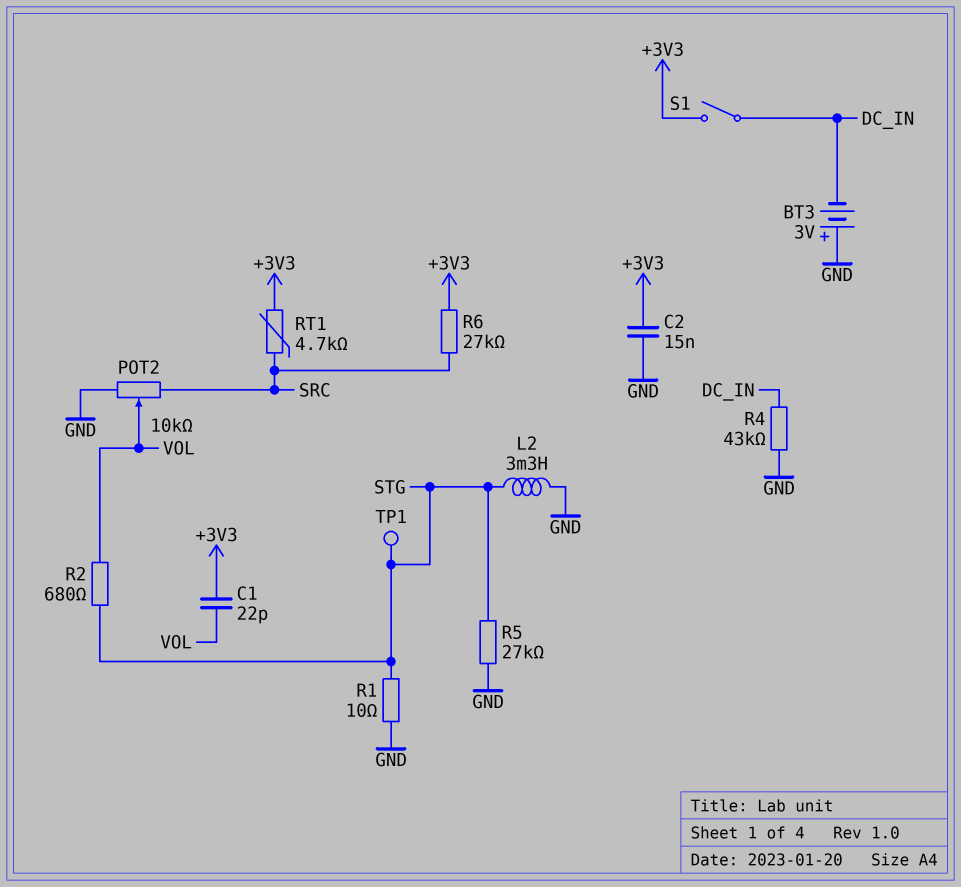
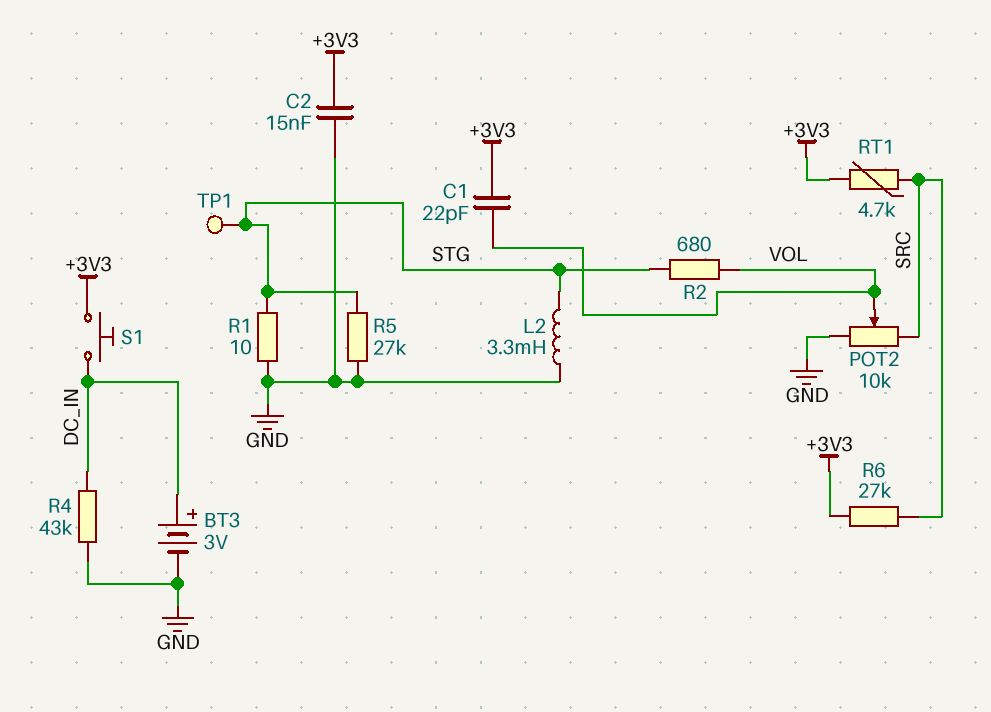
BT3: 3V (plus GND, minus DC_IN) -> 3V (plus DC_IN, minus GND)
S1: switch (+3V3, DC_IN) -> button (+3V3, DC_IN)

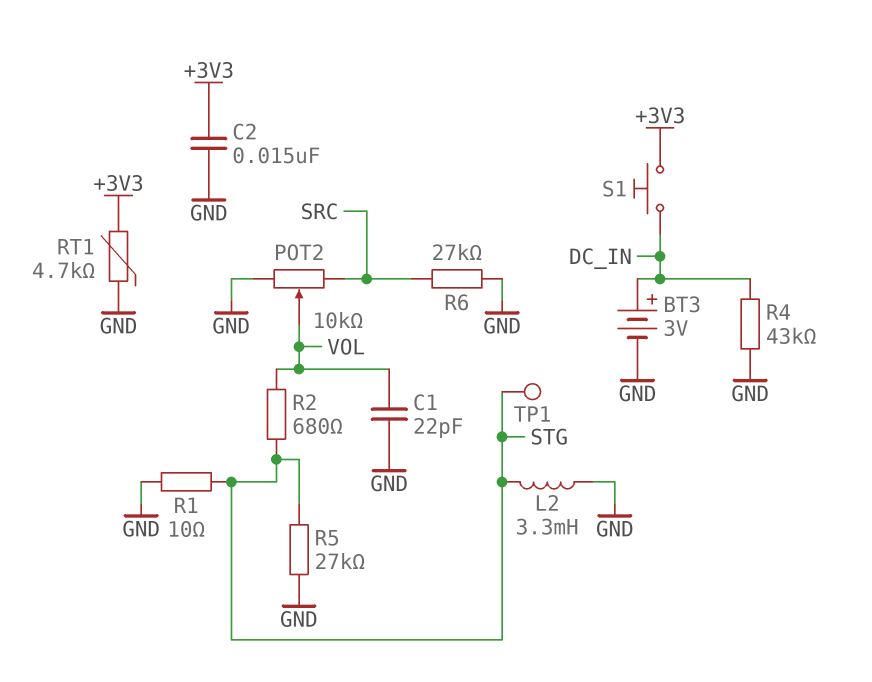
C1: 22pF (+3V3, VOL) -> 22pF (GND, VOL)
R6: 27k (+3V3, SRC) -> 27k (GND, SRC)
RT1: 4.7k (+3V3, SRC) -> 4.7k (+3V3, GND)

